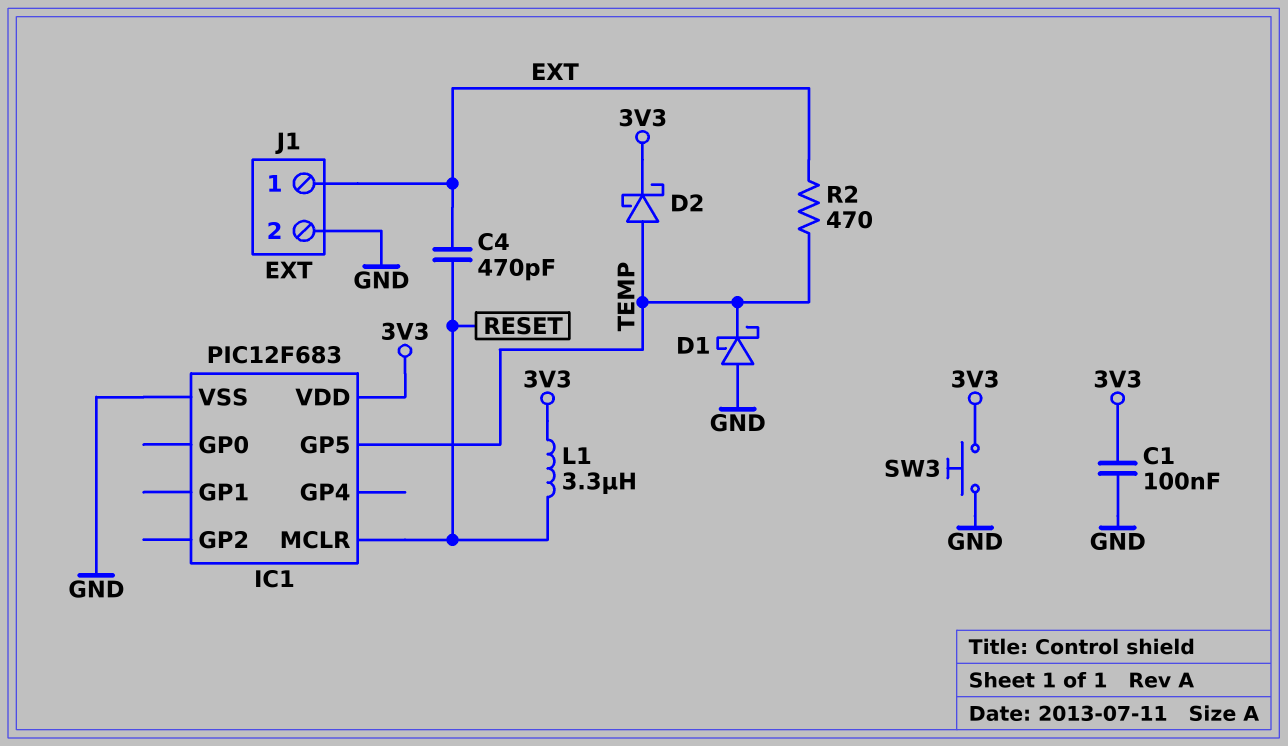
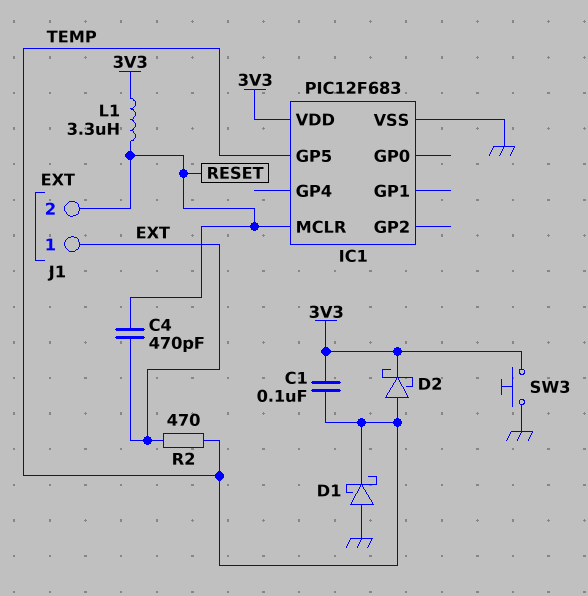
C1: 100nF (3V3, GND) -> 100nF (3V3, TEMP)
J1 pin 2: GND -> RESET

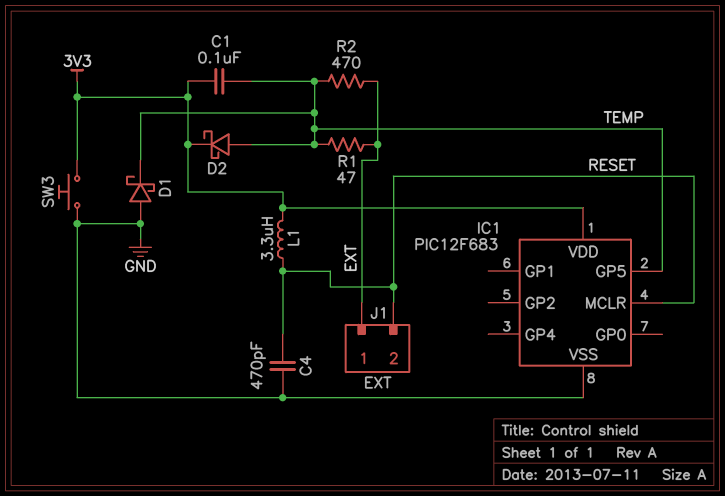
C4: 470pF (EXT, RESET) -> 470pF (GND, RESET)
R1: none -> 47 (EXT, TEMP)

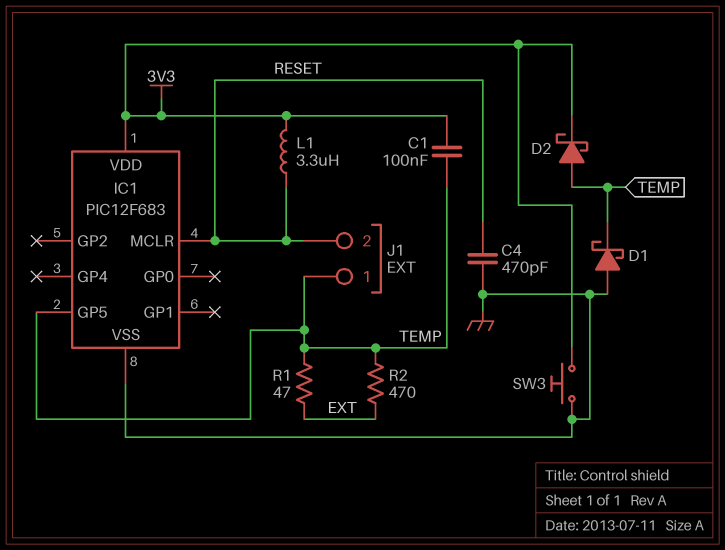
J1 pin 1: EXT -> TEMP

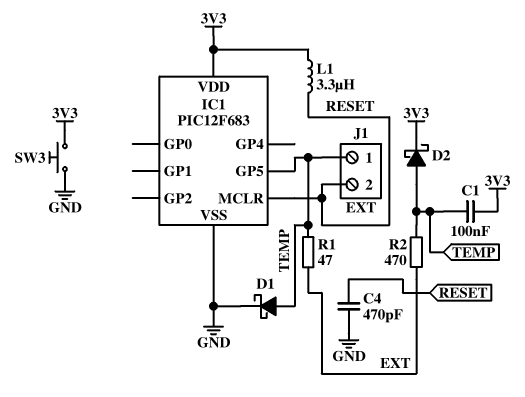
D1: schottky (A GND, K TEMP) -> schottky (A TEMP, K GND)

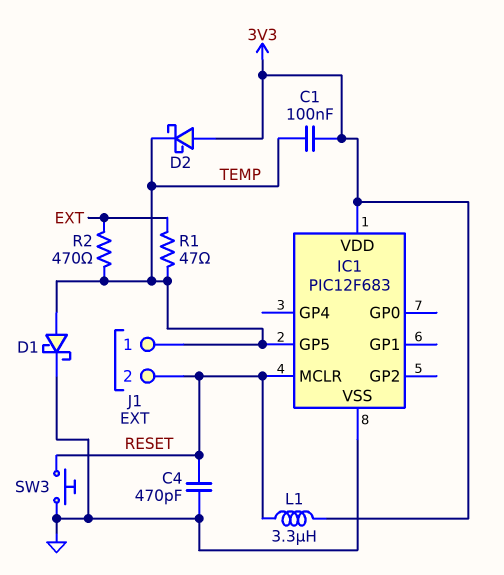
D2: schottky (A TEMP, K 3V3) -> schottky (A 3V3, K TEMP)
SW3: button (3V3, GND) -> button (GND, RESET)

